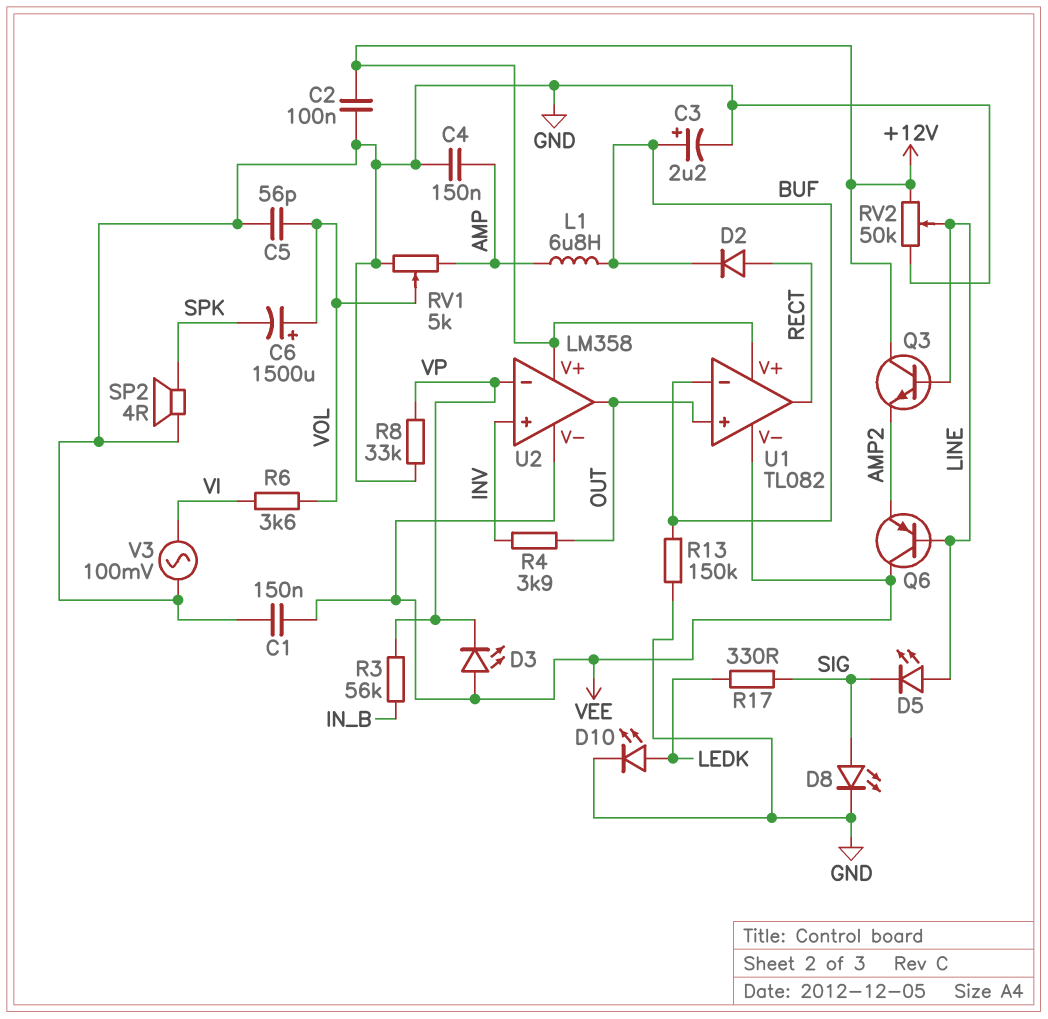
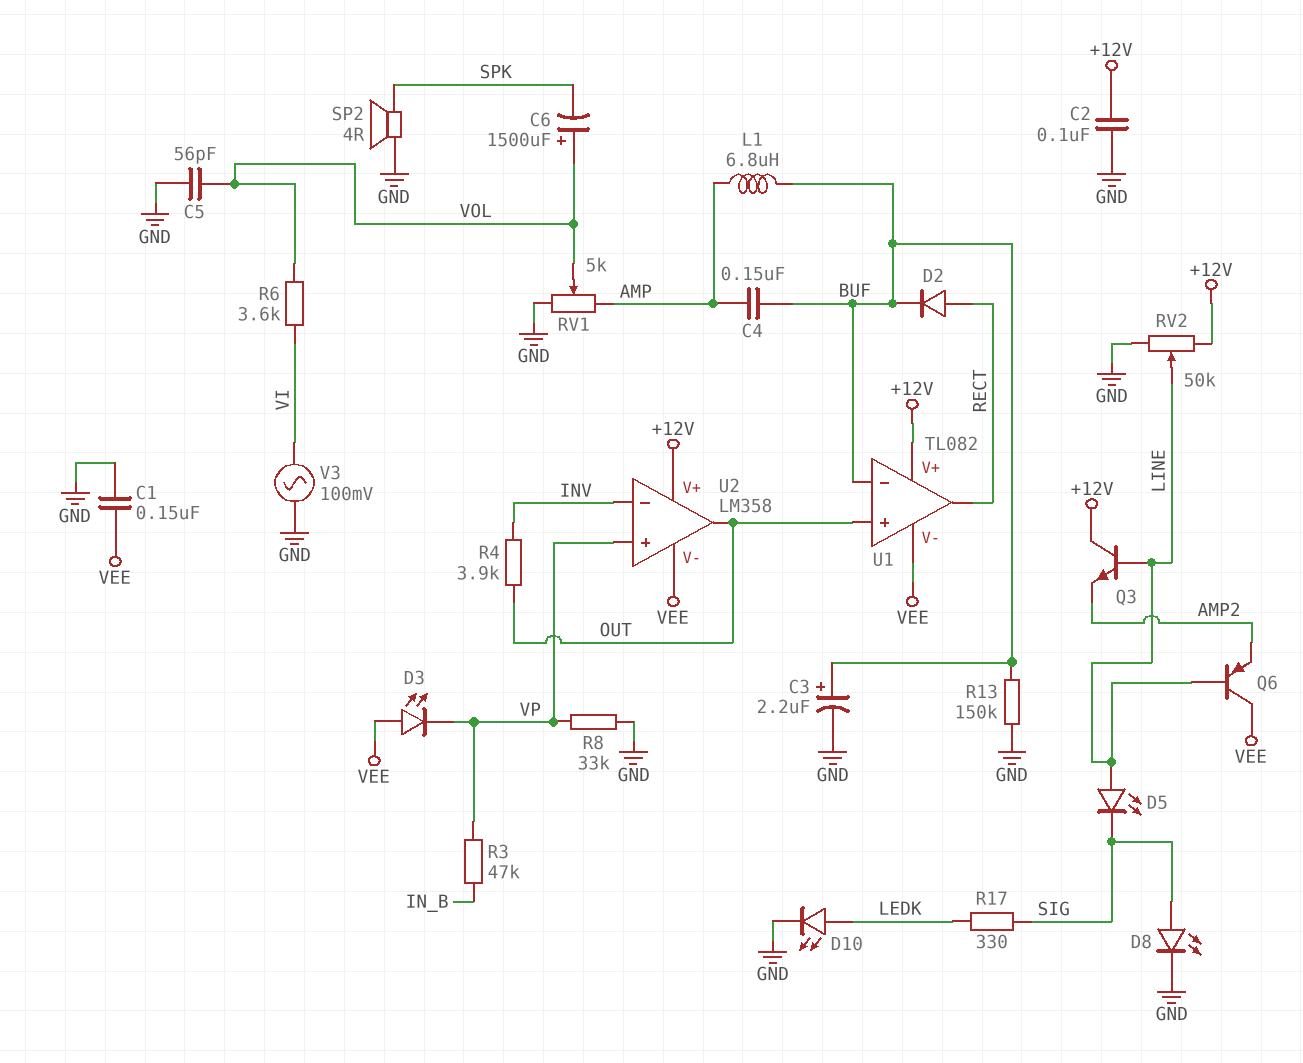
C4: 150nF (AMP, GND) -> 150nF (AMP, BUF)
R3: 56k (IN_B, VP) -> 47k (IN_B, VP)
U2 pin in+: INV -> VP
U2 pin in-: VP -> INV

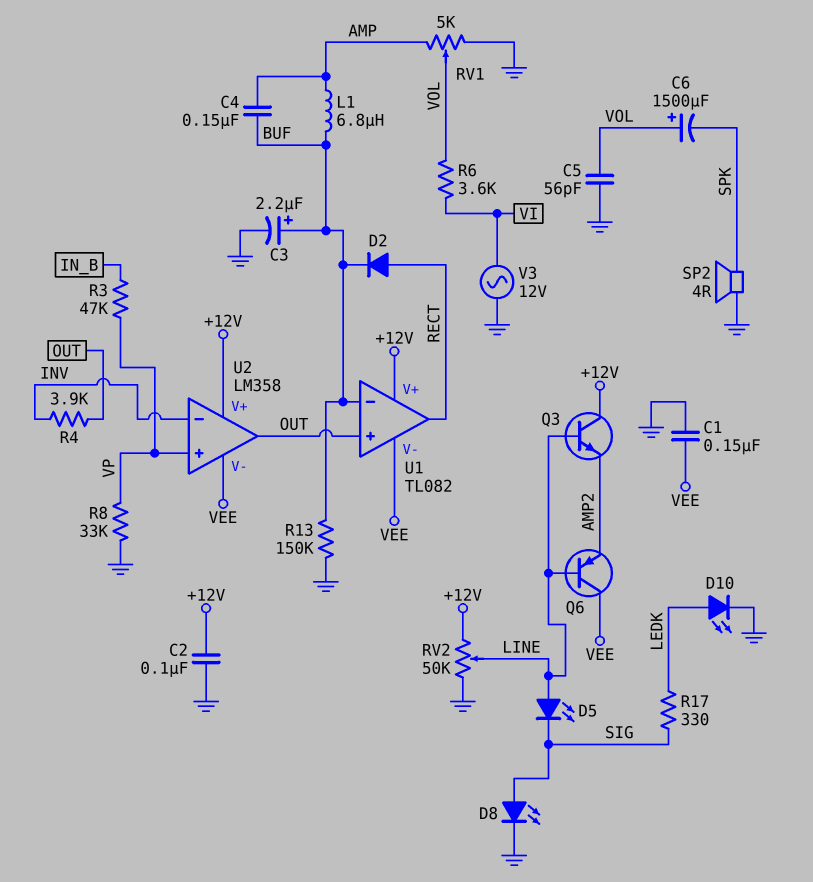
D3: LED (A VEE, K VP) -> none
V3: AC 100mV (GND, VI) -> AC 12V (GND, VI)

